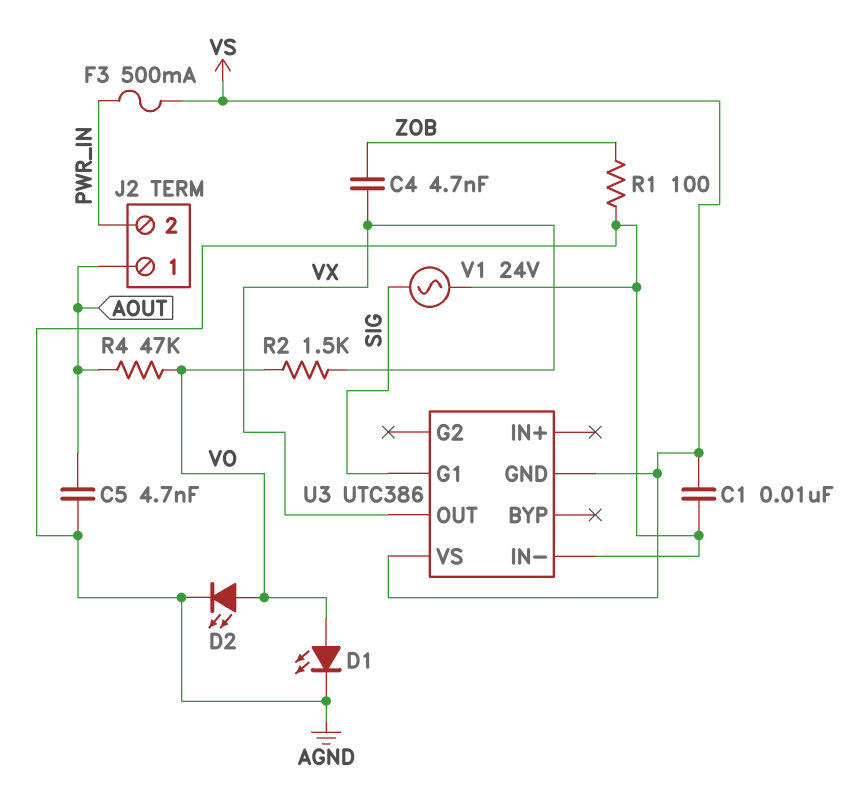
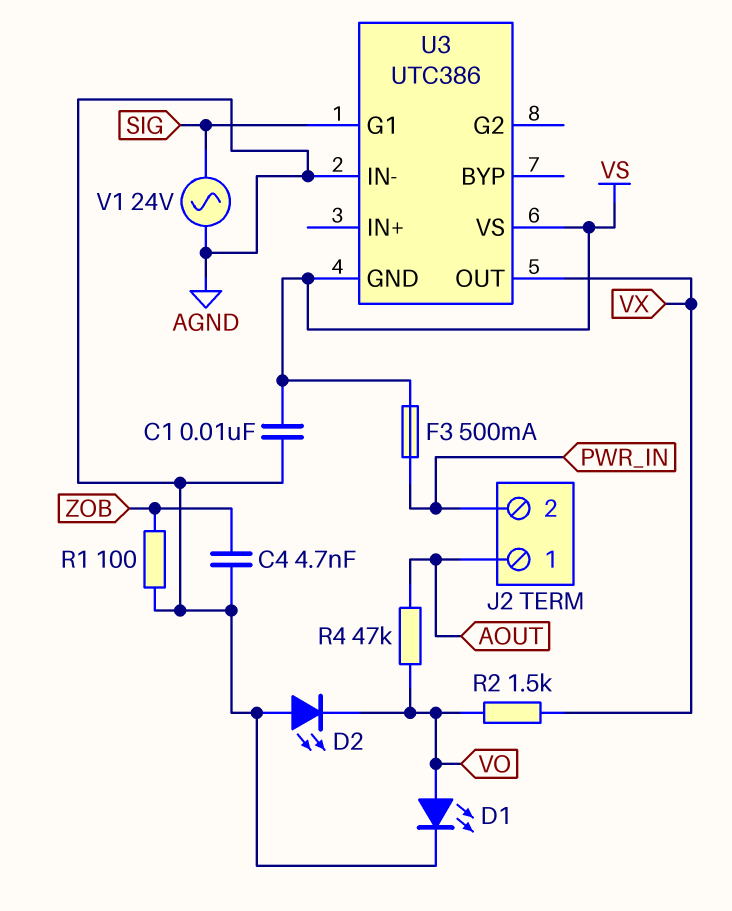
C4: 4.7nF (VX, ZOB) -> 4.7nF (AGND, ZOB)
C5: 4.7nF (AGND, AOUT) -> none
D2: LED (A VO, K AGND) -> LED (A AGND, K VO)

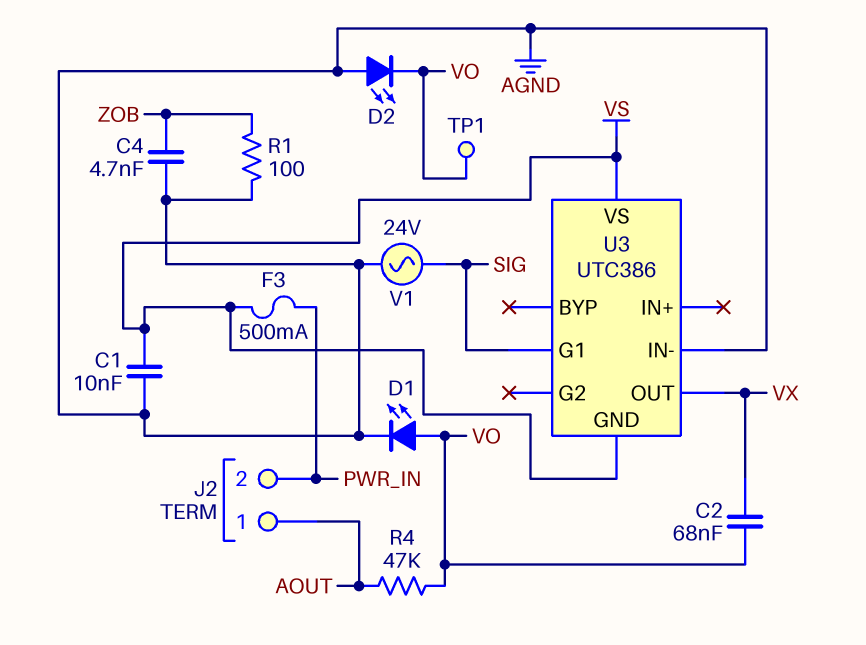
C2: none -> 68nF (VO, VX)
R2: 1.5k (VO, VX) -> none
TP1: none -> test point (VO)

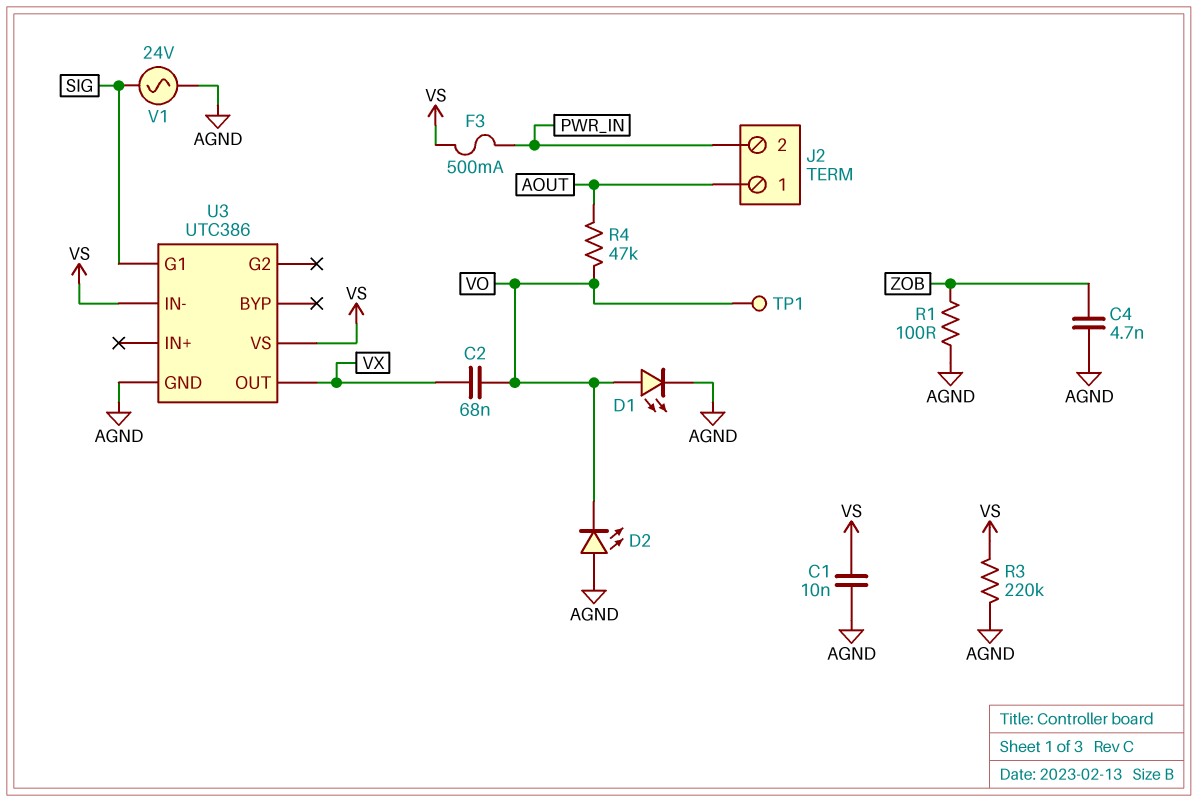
R3: none -> 220k (AGND, VS)
U3 pin GND: VS -> AGND
U3 pin IN-: AGND -> VS

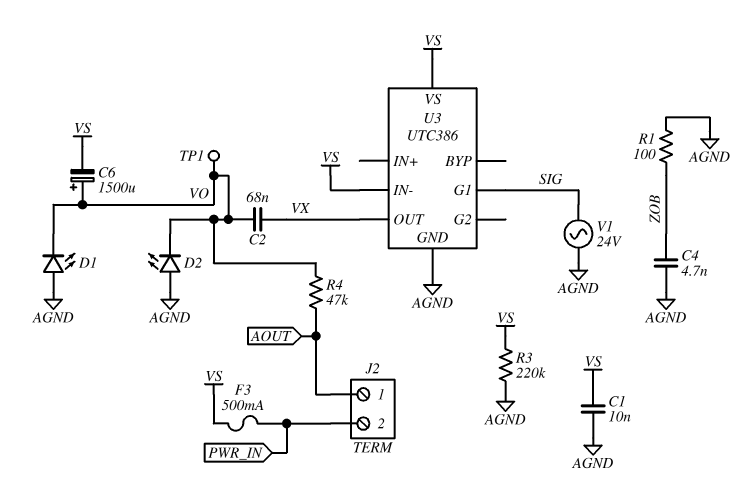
C6: none -> 1500uF (plus VO, minus VS)
D1: LED (A VO, K AGND) -> LED (A AGND, K VO)

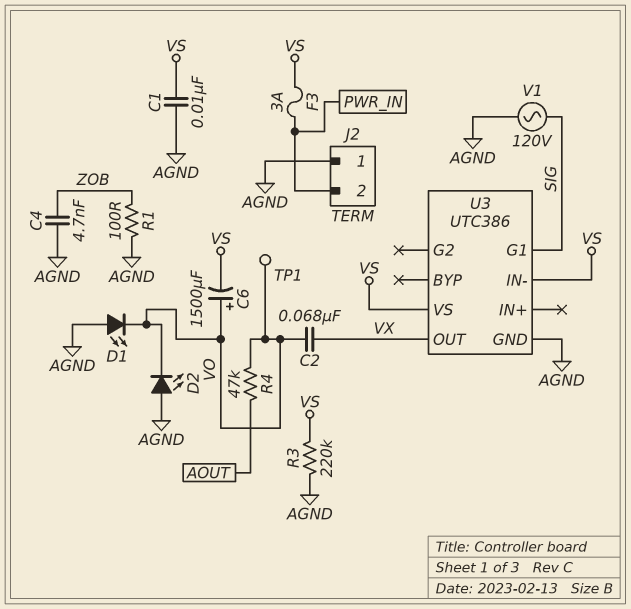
F3: 500mA (PWR_IN, VS) -> 3A (PWR_IN, VS)
J2 pin 1: AOUT -> AGND
V1: AC 24V (AGND, SIG) -> AC 120V (AGND, SIG)

